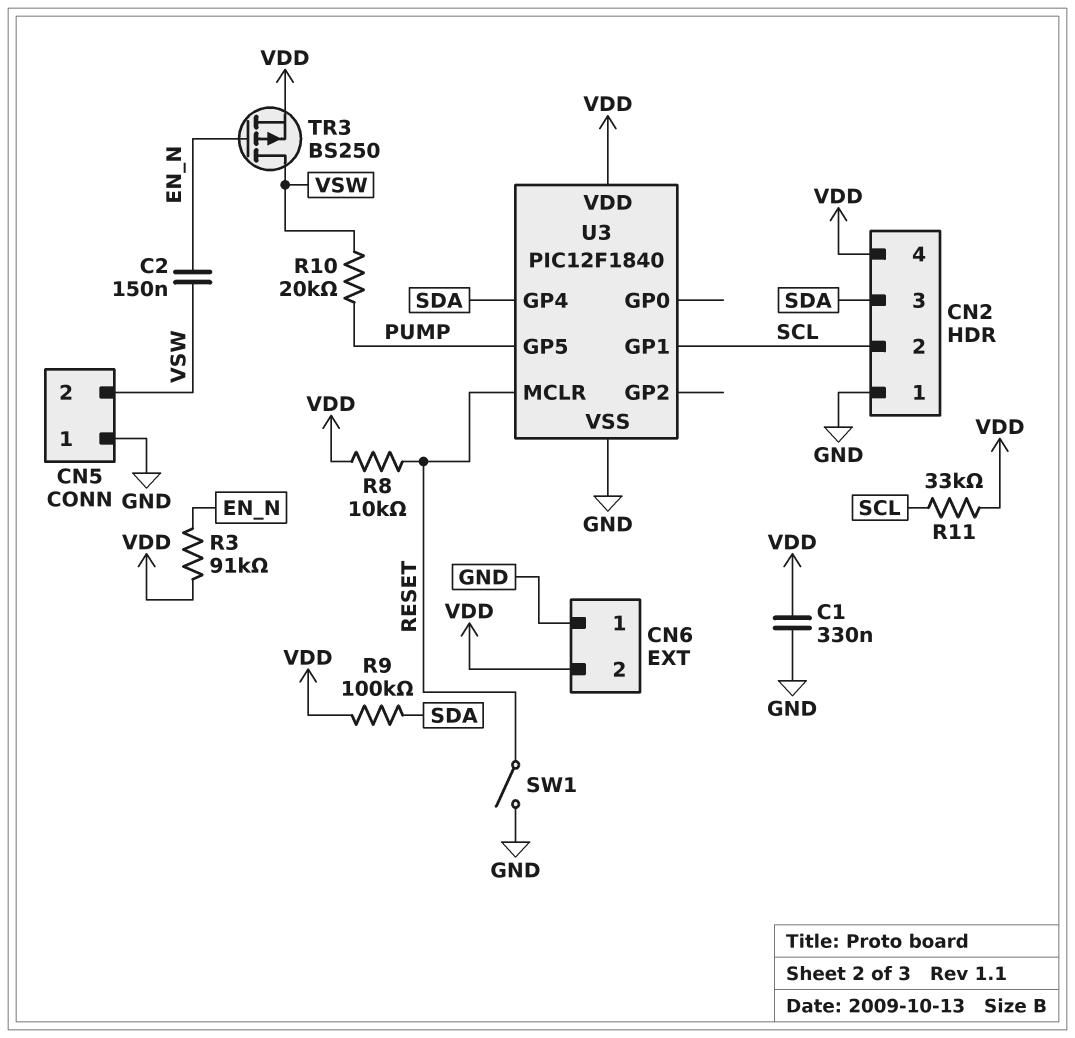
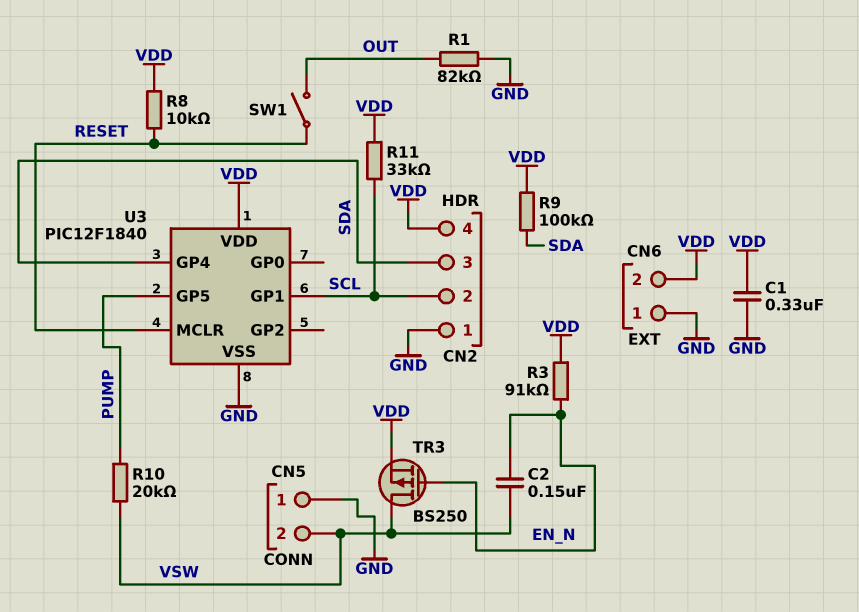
R1: none -> 82k (GND, OUT)
SW1: switch (GND, RESET) -> switch (OUT, RESET)

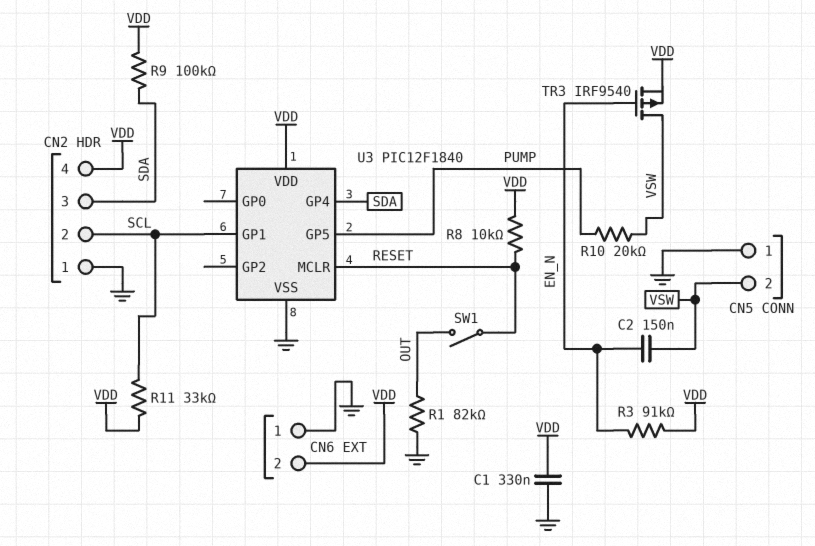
TR3: PMOS BS250 (G EN_N, D VSW, S VDD) -> PMOS IRF9540 (G EN_N, D VSW, S VDD)

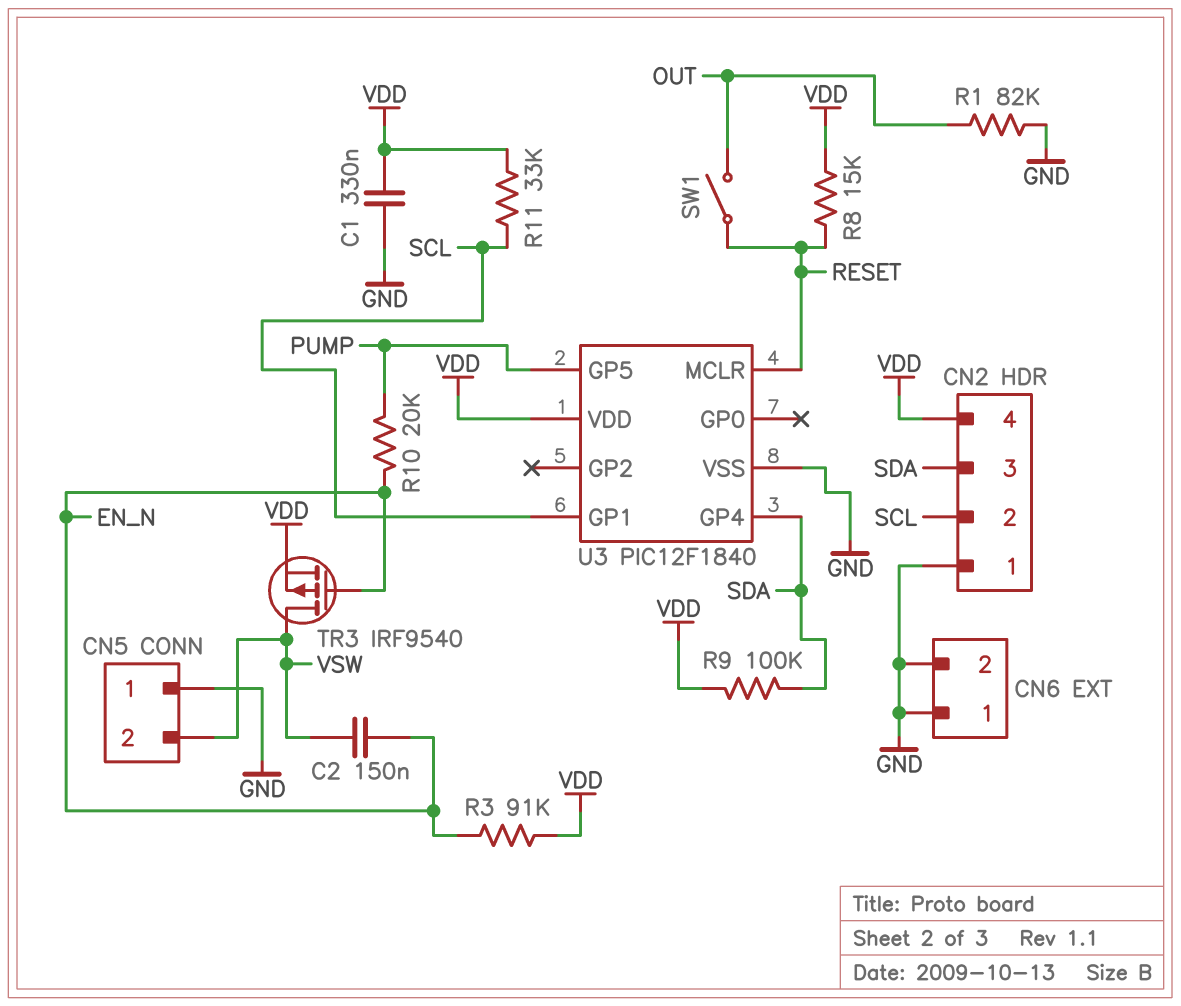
CN6 pin 2: VDD -> GND
R8: 10k (RESET, VDD) -> 15k (RESET, VDD)
R10: 20k (PUMP, VSW) -> 20k (EN_N, PUMP)

